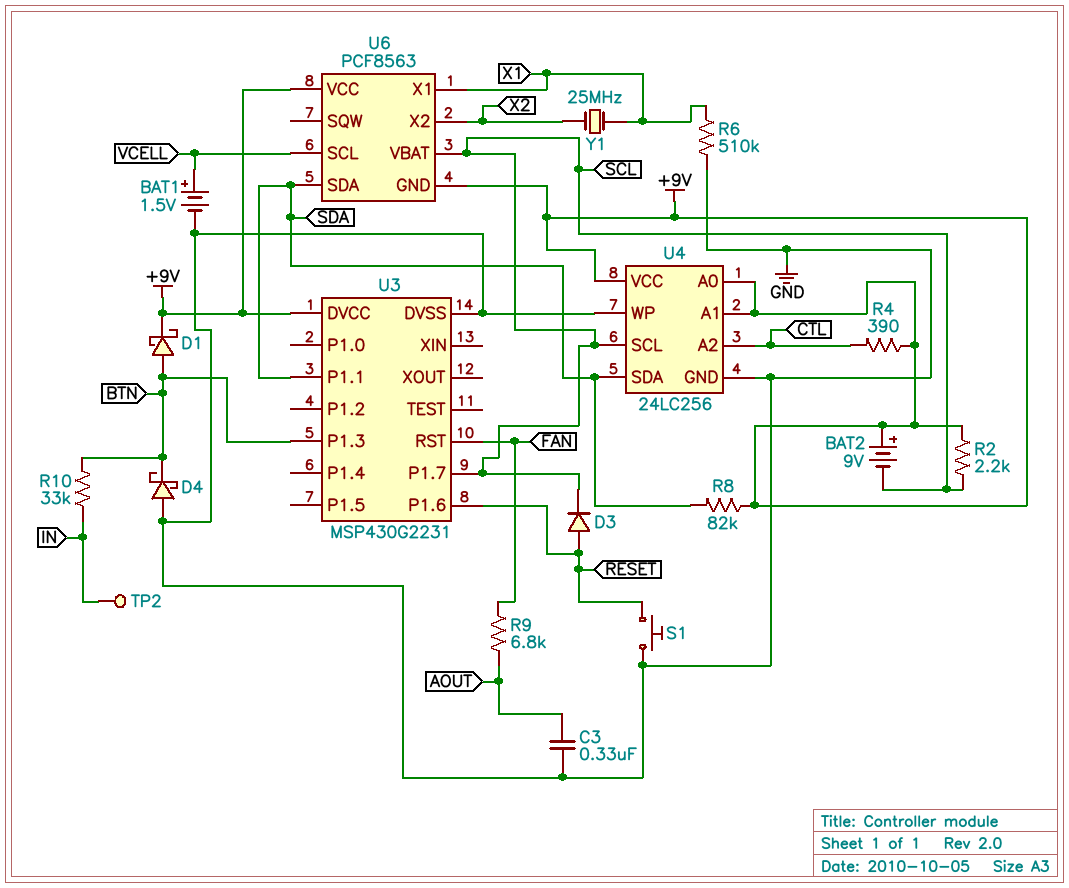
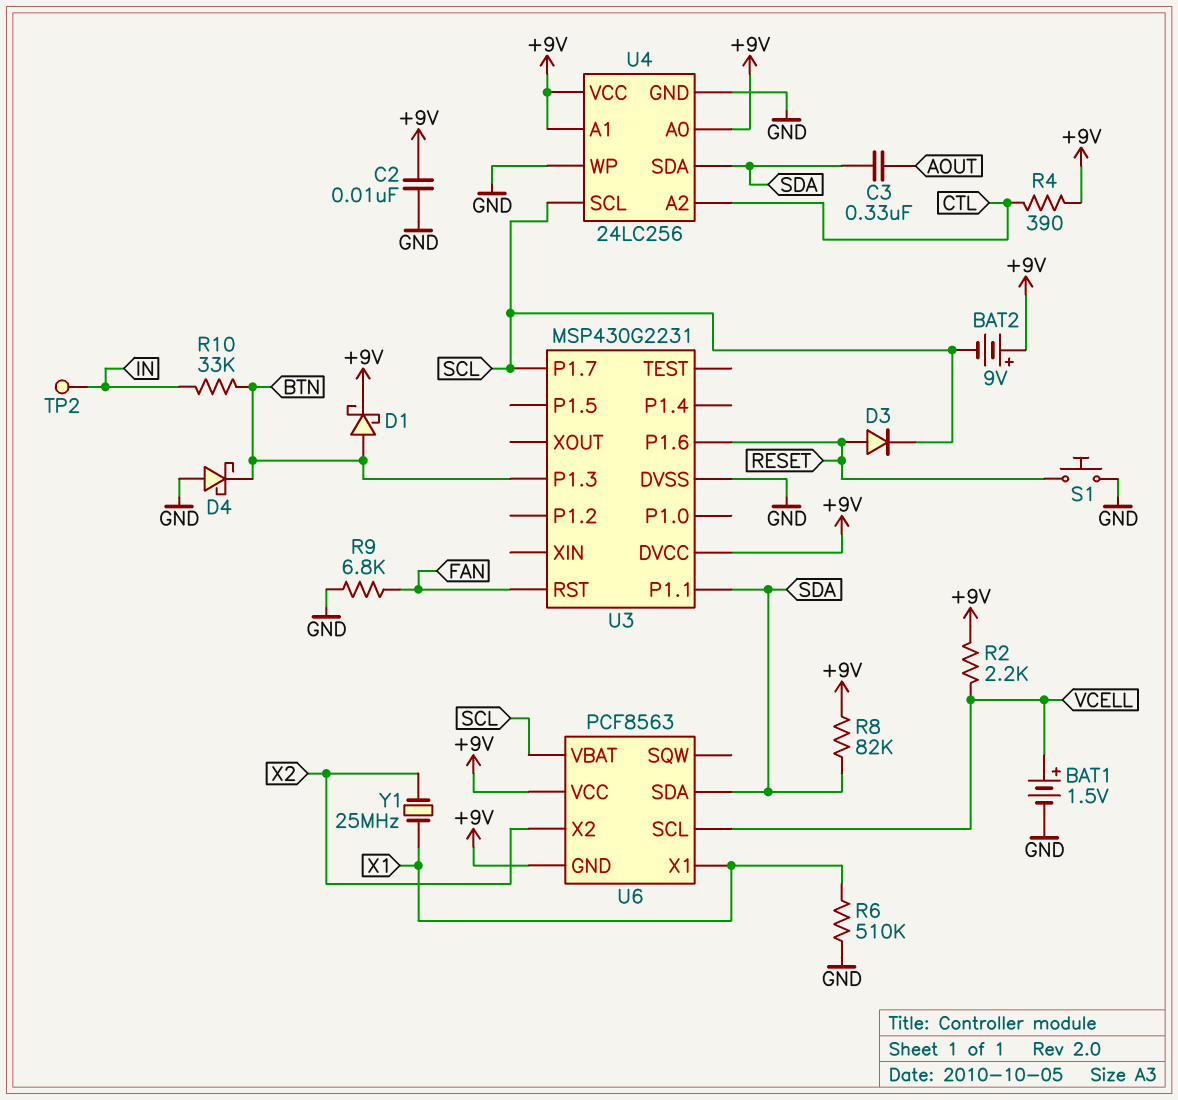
C2: none -> 10nF (+9V, GND)
C3: 330nF (AOUT, GND) -> 330nF (AOUT, SDA)
R2: 2.2k (+9V, SCL) -> 2.2k (+9V, VCELL)
R9: 6.8k (AOUT, FAN) -> 6.8k (FAN, GND)

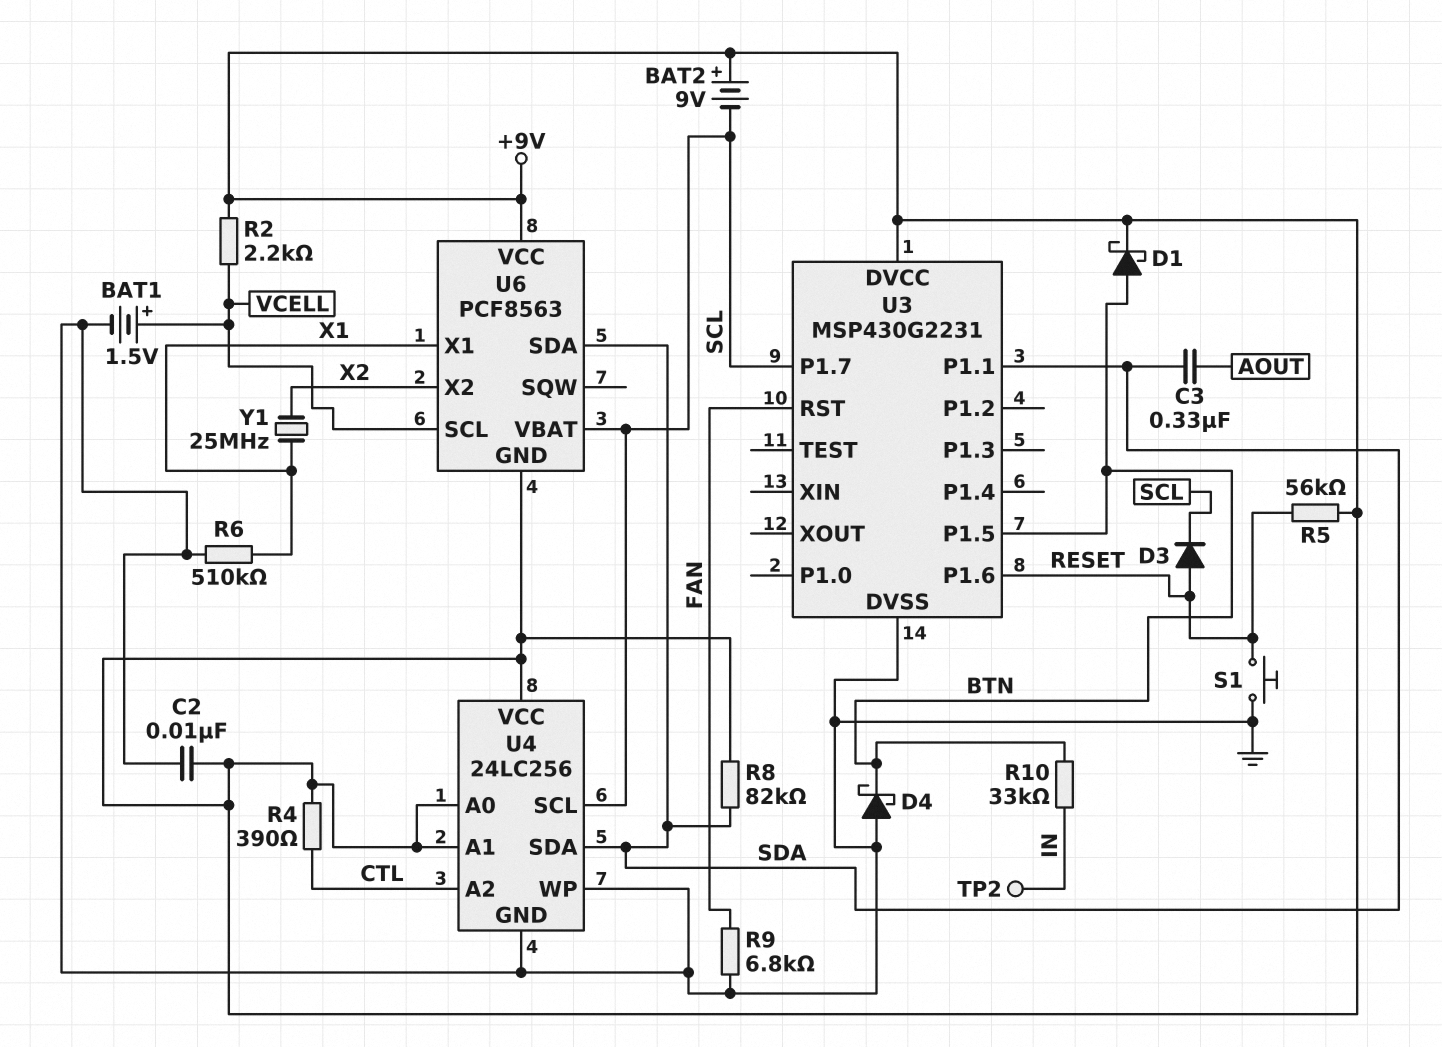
R5: none -> 56k (+9V, RESET)
U3 pin P1.3: BTN -> none
U3 pin P1.5: none -> BTN

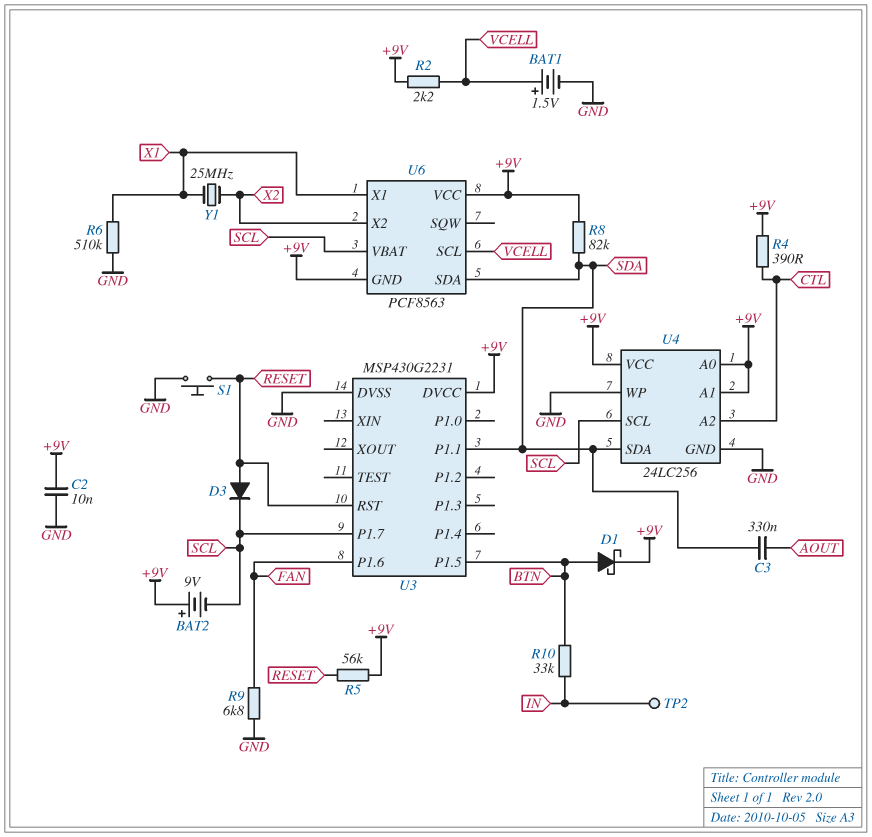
D4: schottky (A GND, K BTN) -> none
U3 pin P1.6: RESET -> FAN
U3 pin RST: FAN -> RESET

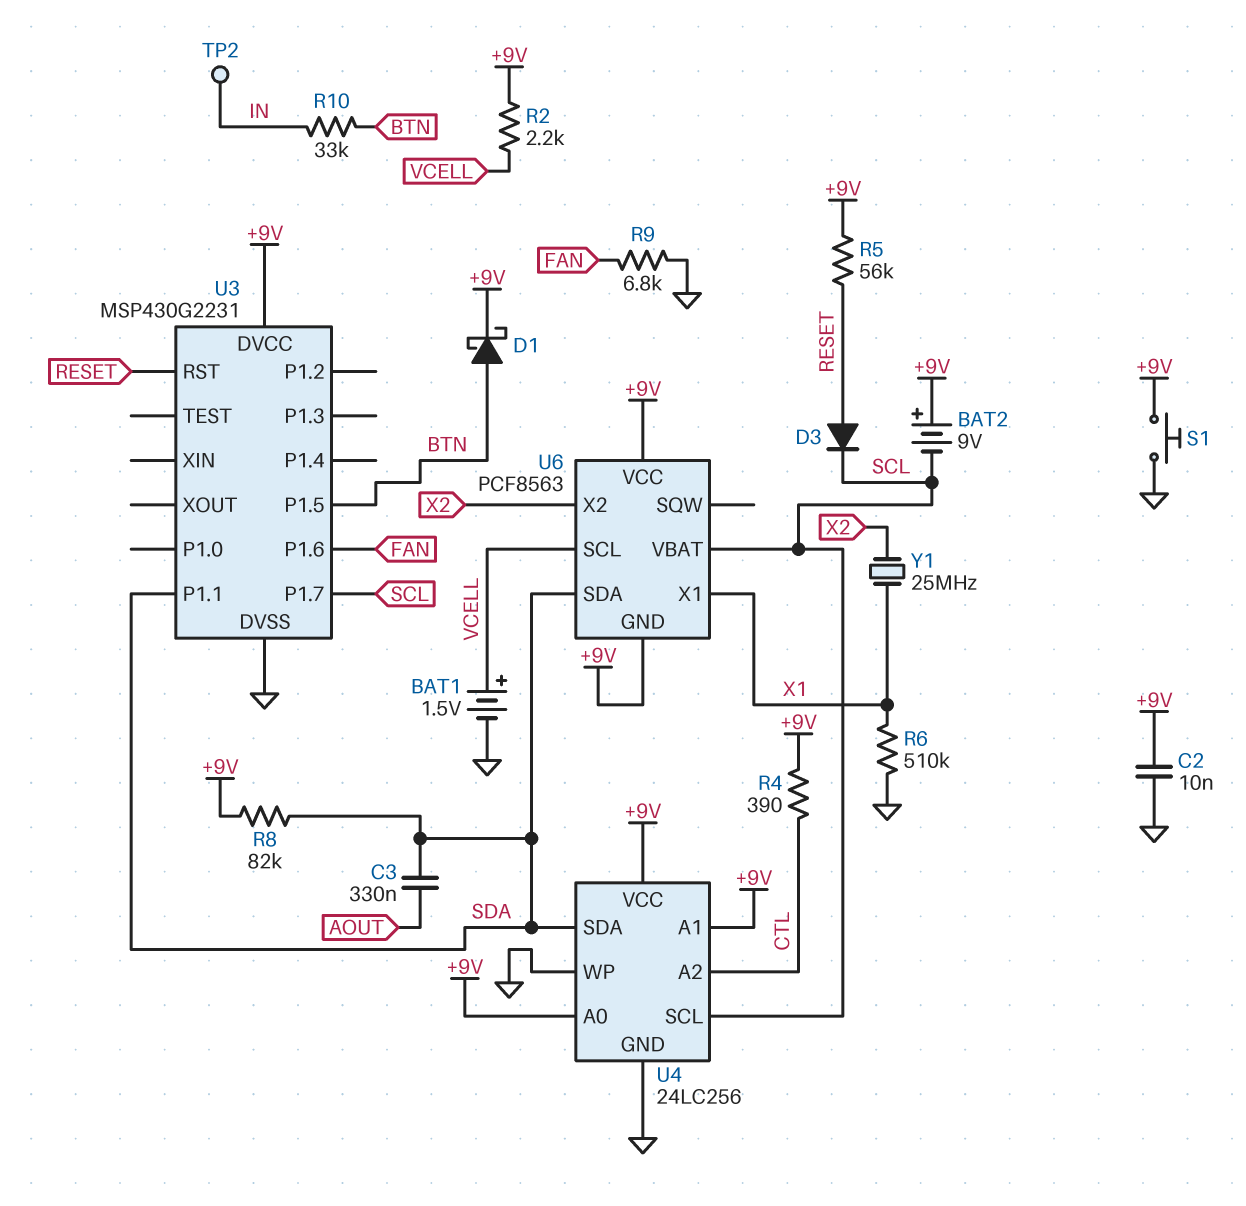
S1: button (GND, RESET) -> button (+9V, GND)

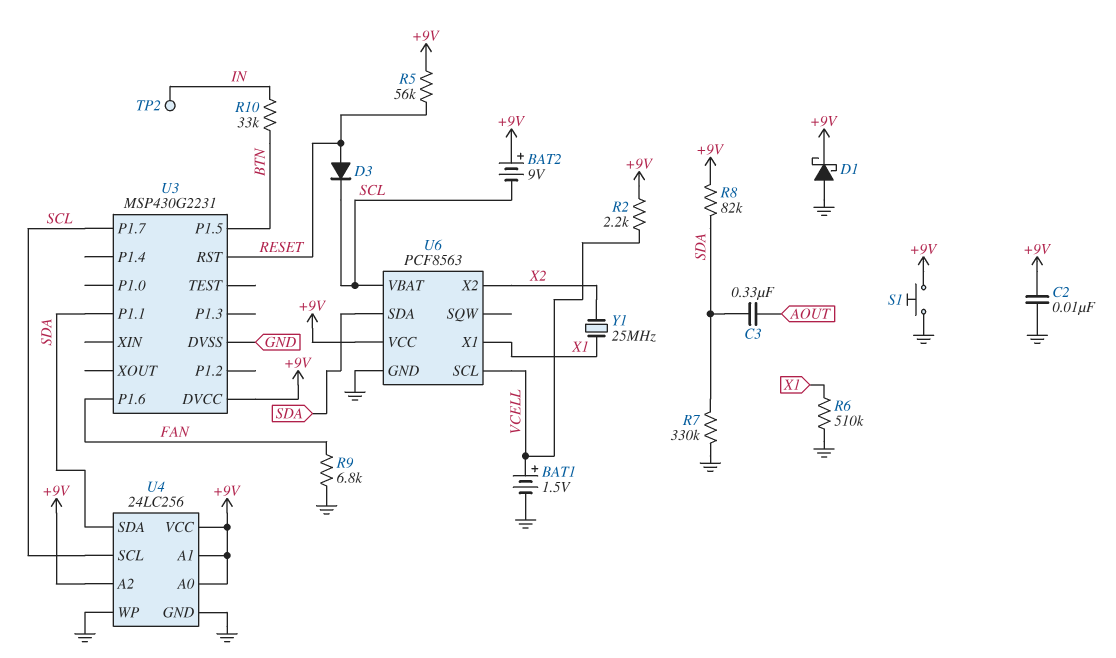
D1: schottky (A BTN, K +9V) -> schottky (A GND, K +9V)
R4: 390 (+9V, CTL) -> none
R7: none -> 330k (GND, SDA)
U4 pin A2: CTL -> +9V
U6 pin GND: +9V -> GND

